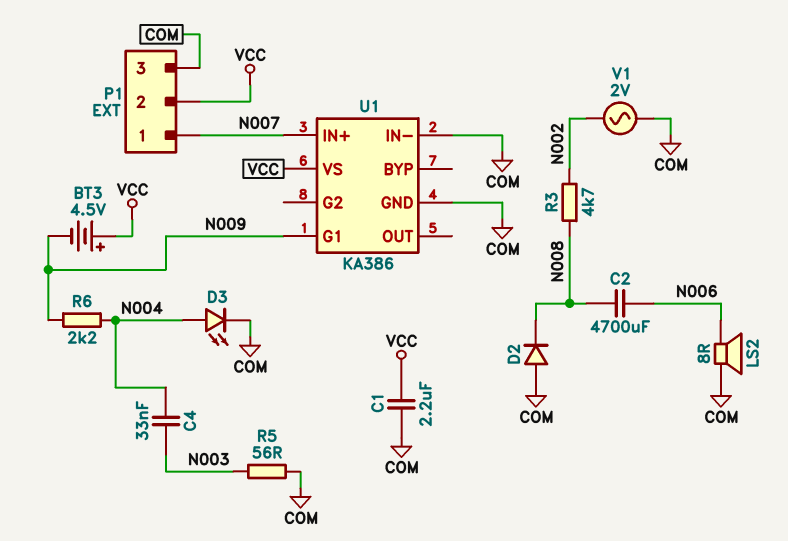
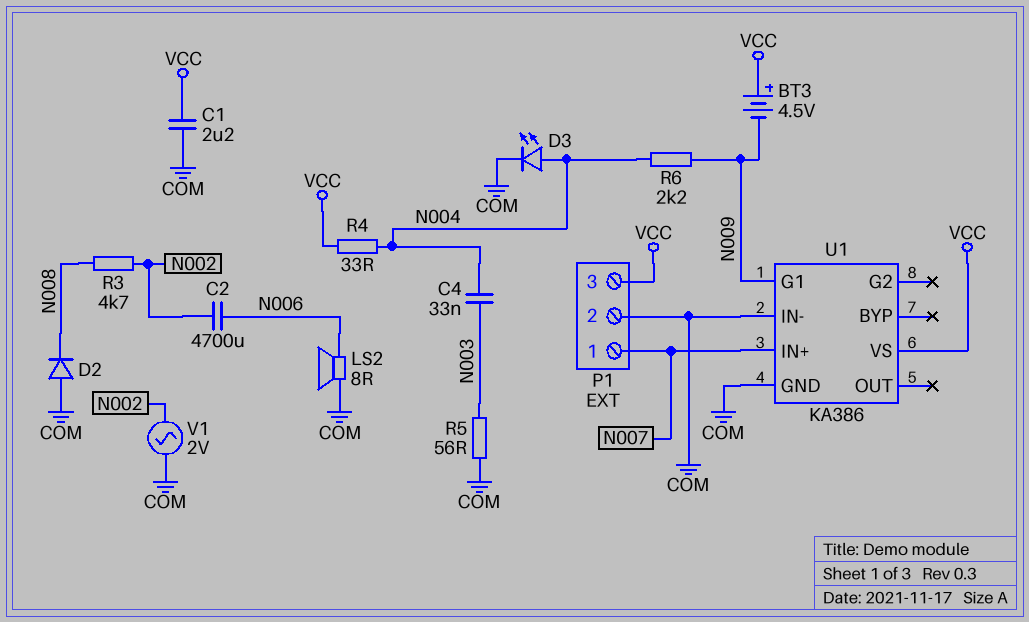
C2: 4700uF (N006, N008) -> 4700uF (N002, N006)
P1 pin 2: VCC -> COM
P1 pin 3: COM -> VCC
R4: none -> 33 (N004, VCC)

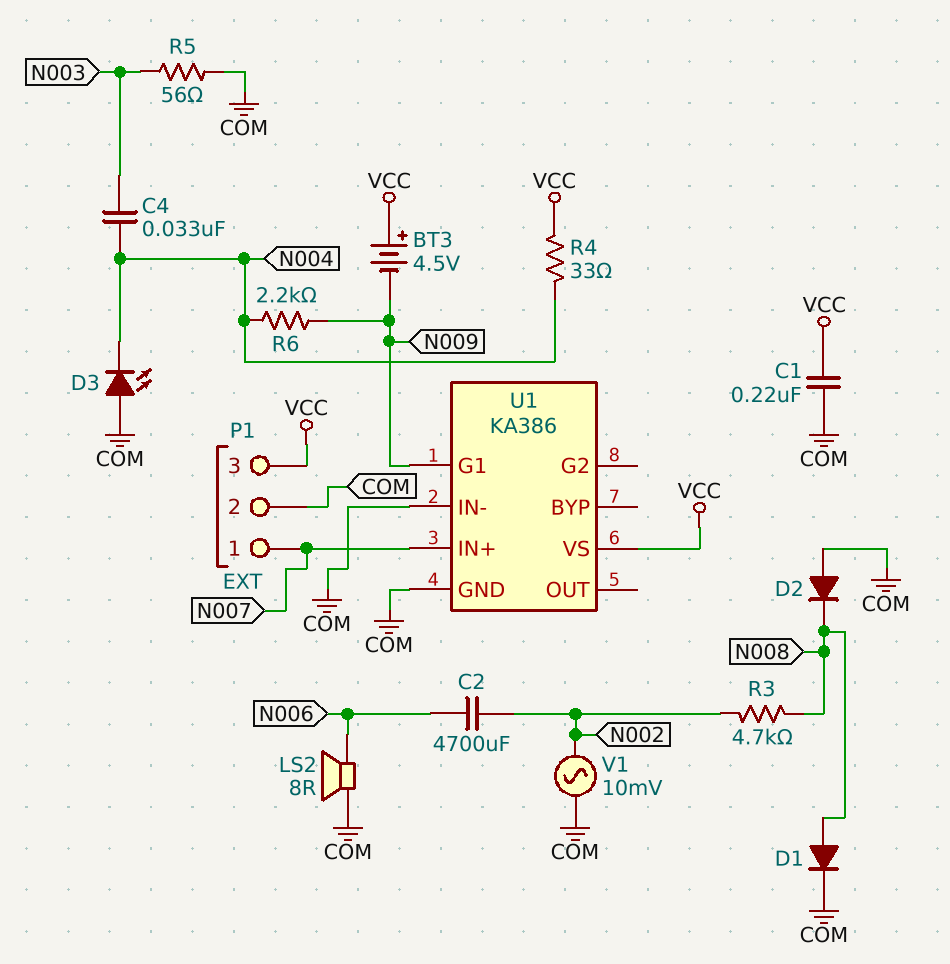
C1: 2.2uF (COM, VCC) -> 220nF (COM, VCC)
D1: none -> diode (A N008, K COM)
D3: LED (A N004, K COM) -> LED (A COM, K N004)
V1: AC 2V (COM, N002) -> AC 10mV (COM, N002)

